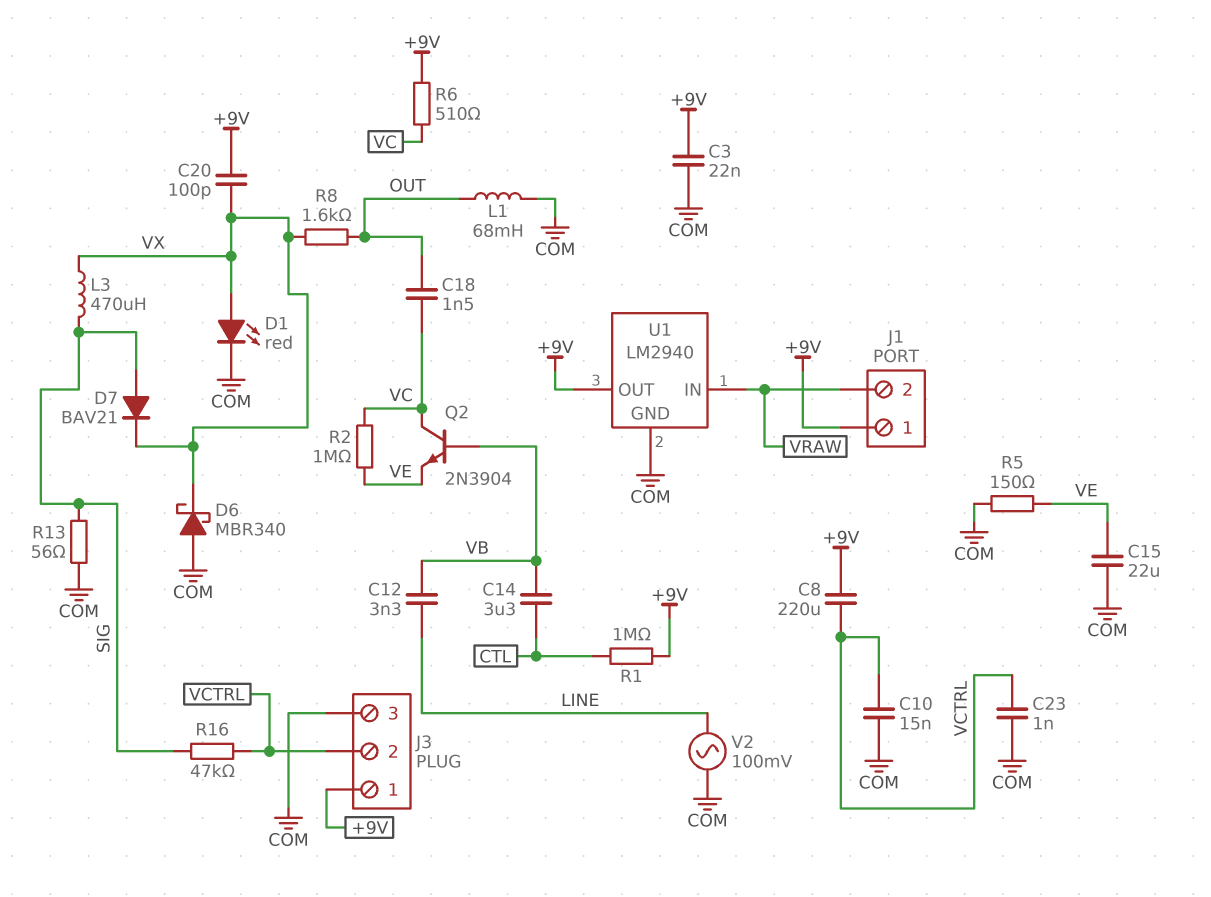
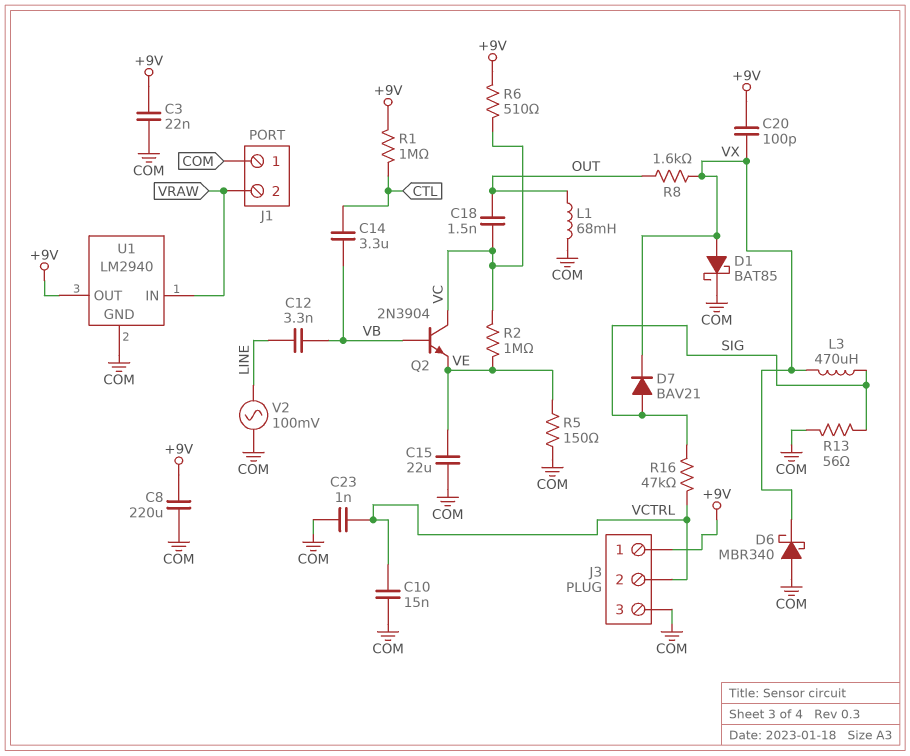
C8: 220uF (+9V, VCTRL) -> 220uF (+9V, COM)
D1: LED red (A VX, K COM) -> schottky BAT85 (A VX, K COM)
J1 pin 1: +9V -> COM

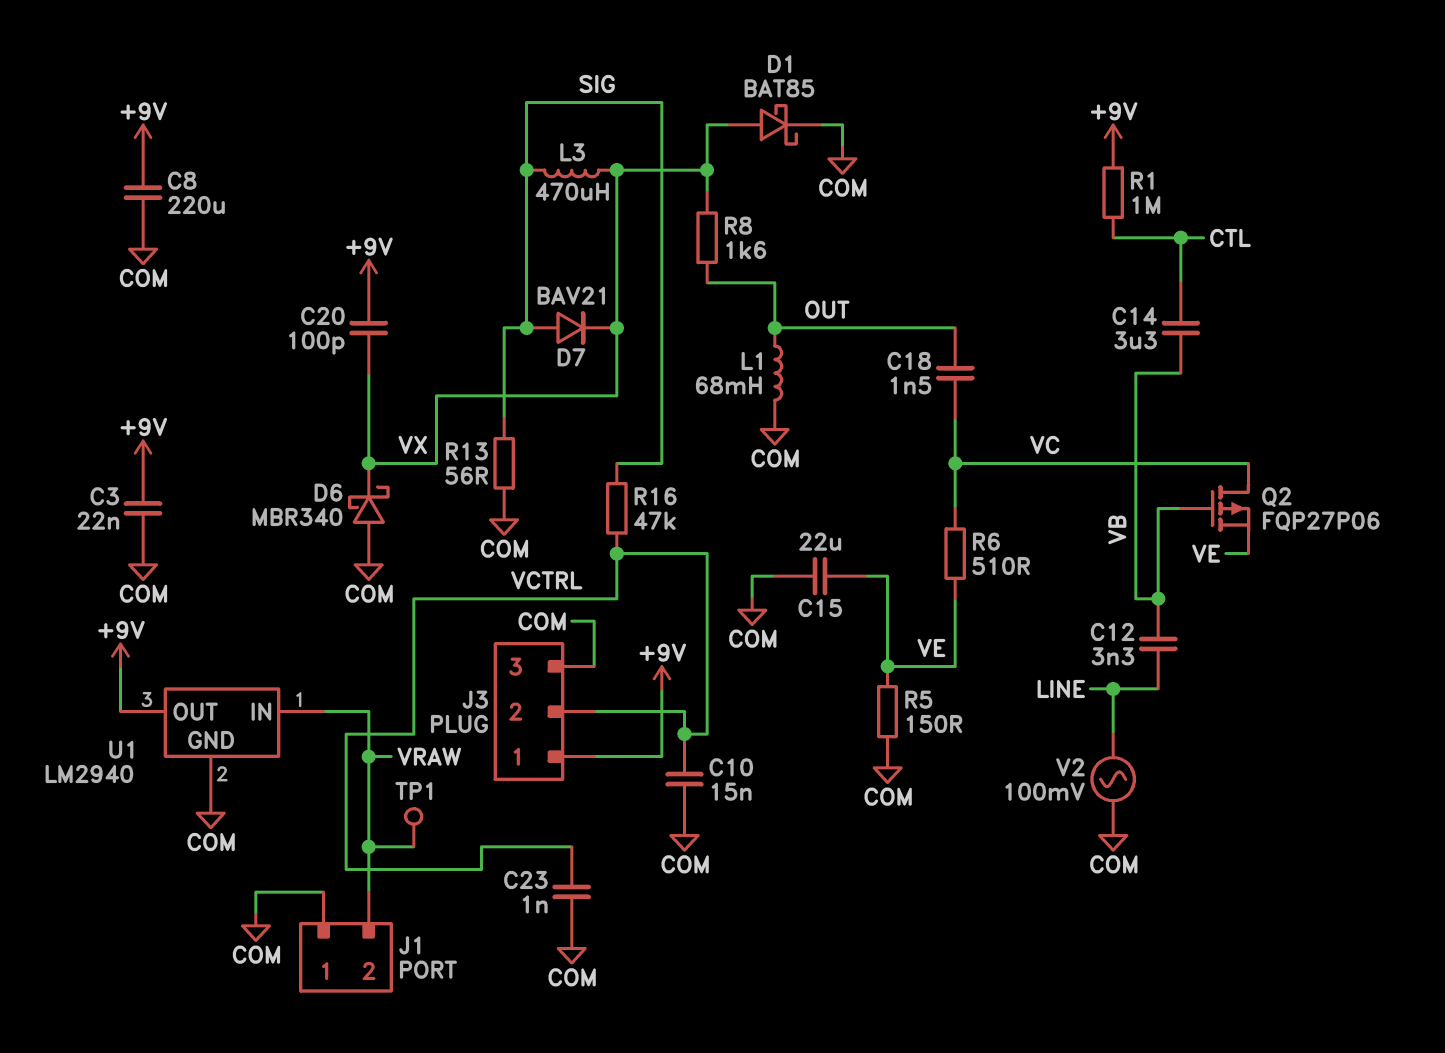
Q2: NPN 2N3904 (B VB, C VC, E VE) -> PMOS FQP27P06 (G VB, D VC, S VE)
R2: 1M (VC, VE) -> none
R6: 510 (+9V, VC) -> 510 (VC, VE)
TP1: none -> test point (VRAW)

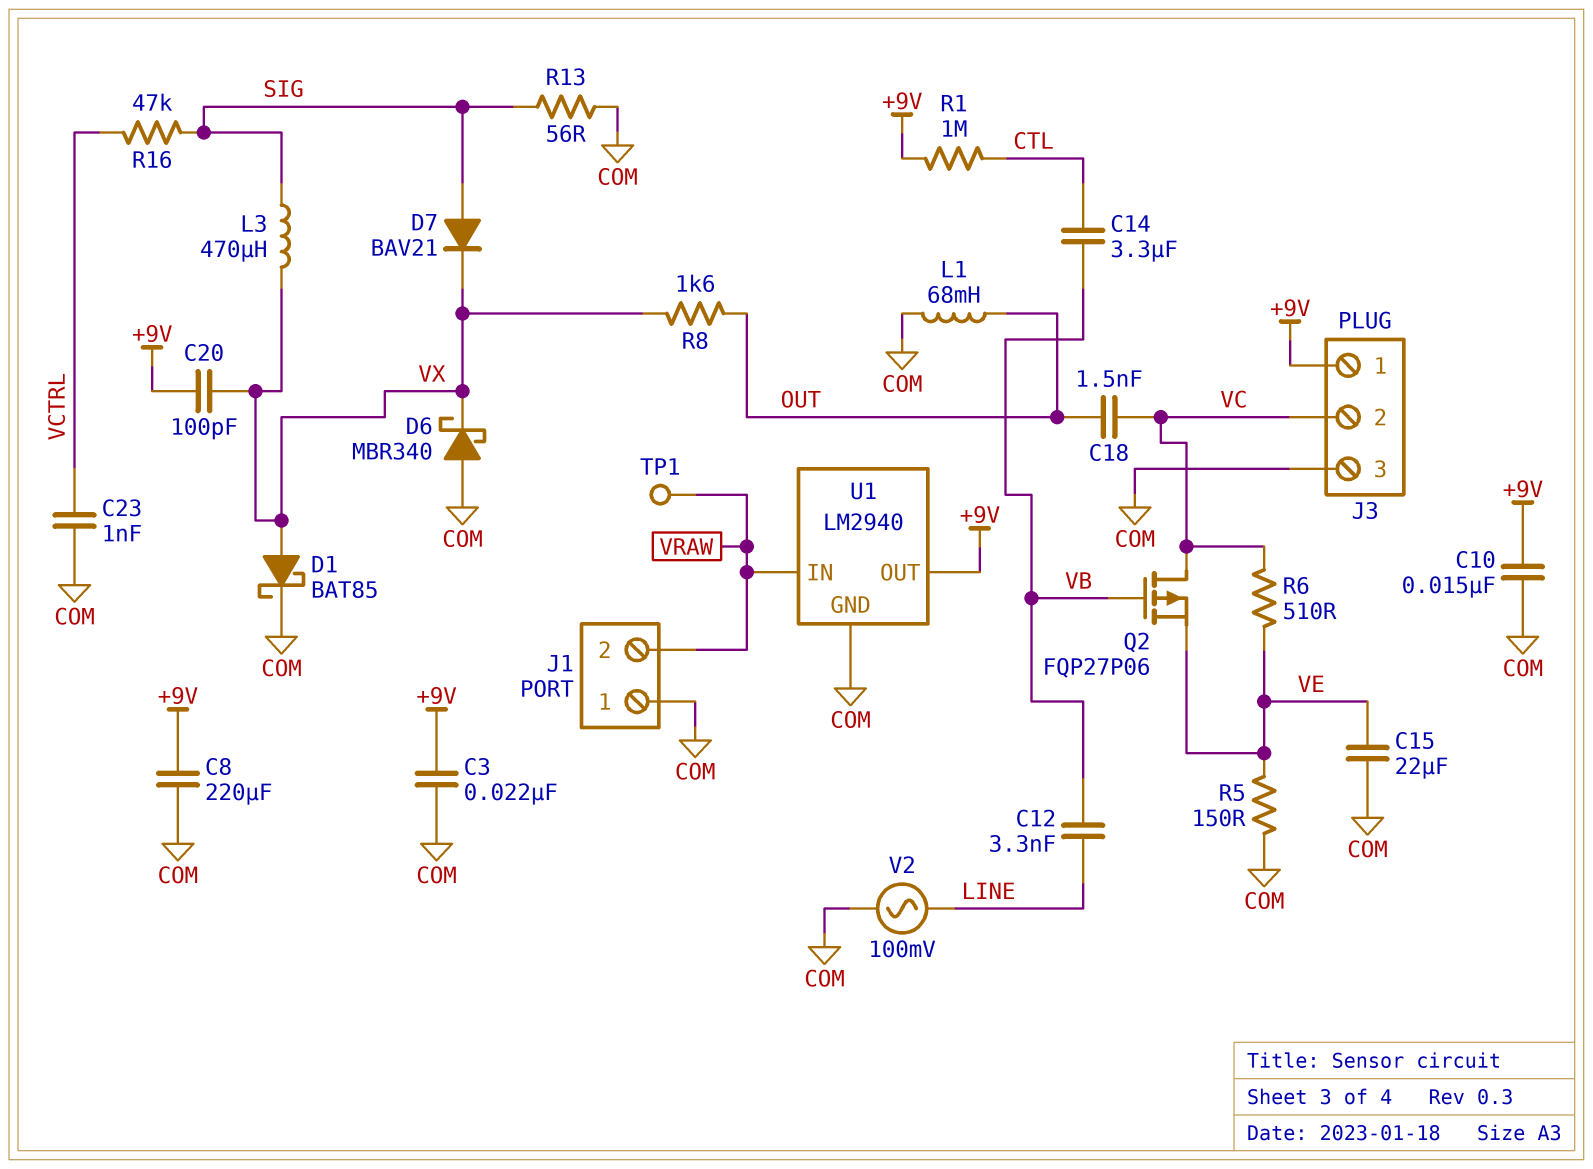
C10: 15nF (COM, VCTRL) -> 15nF (+9V, COM)
J3 pin 2: VCTRL -> VC

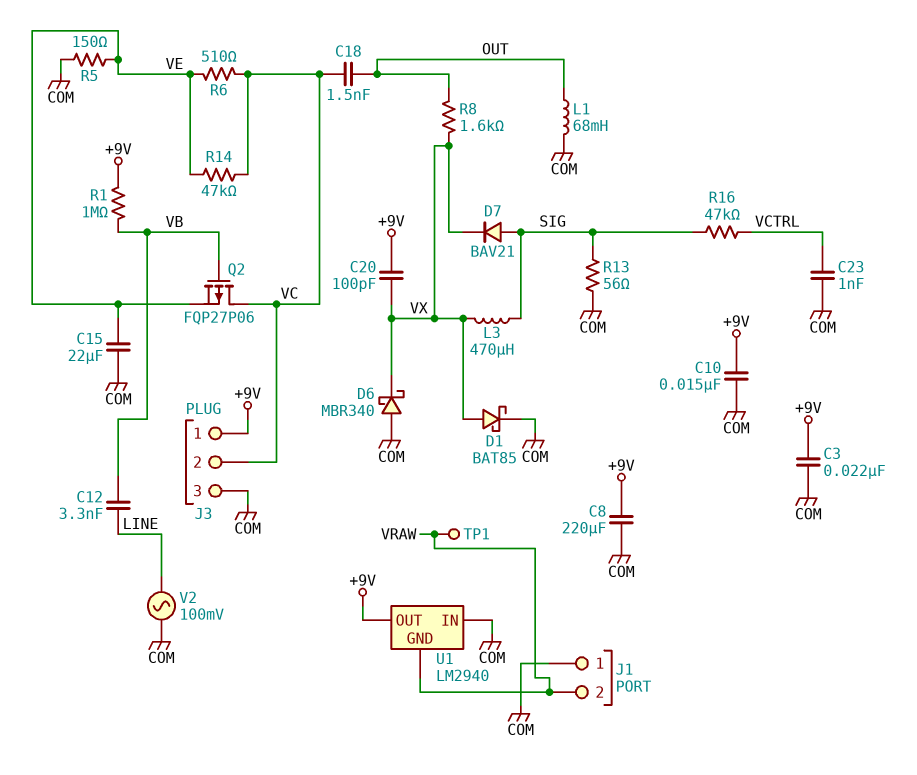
C14: 3.3uF (CTL, VB) -> none
R1: 1M (+9V, CTL) -> 1M (+9V, VB)
R14: none -> 47k (VC, VE)
U1 pin GND: COM -> VRAW
U1 pin IN: VRAW -> COM

